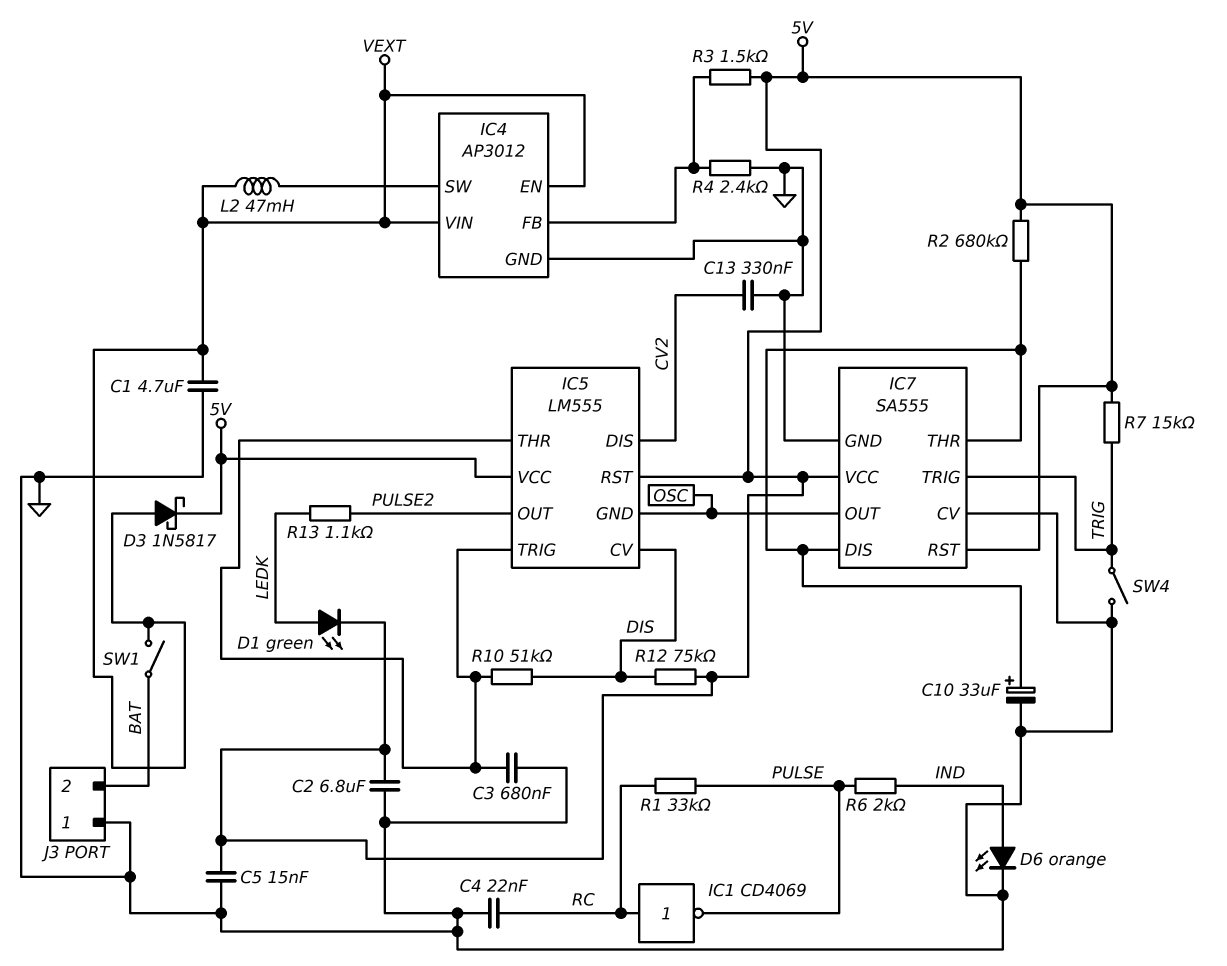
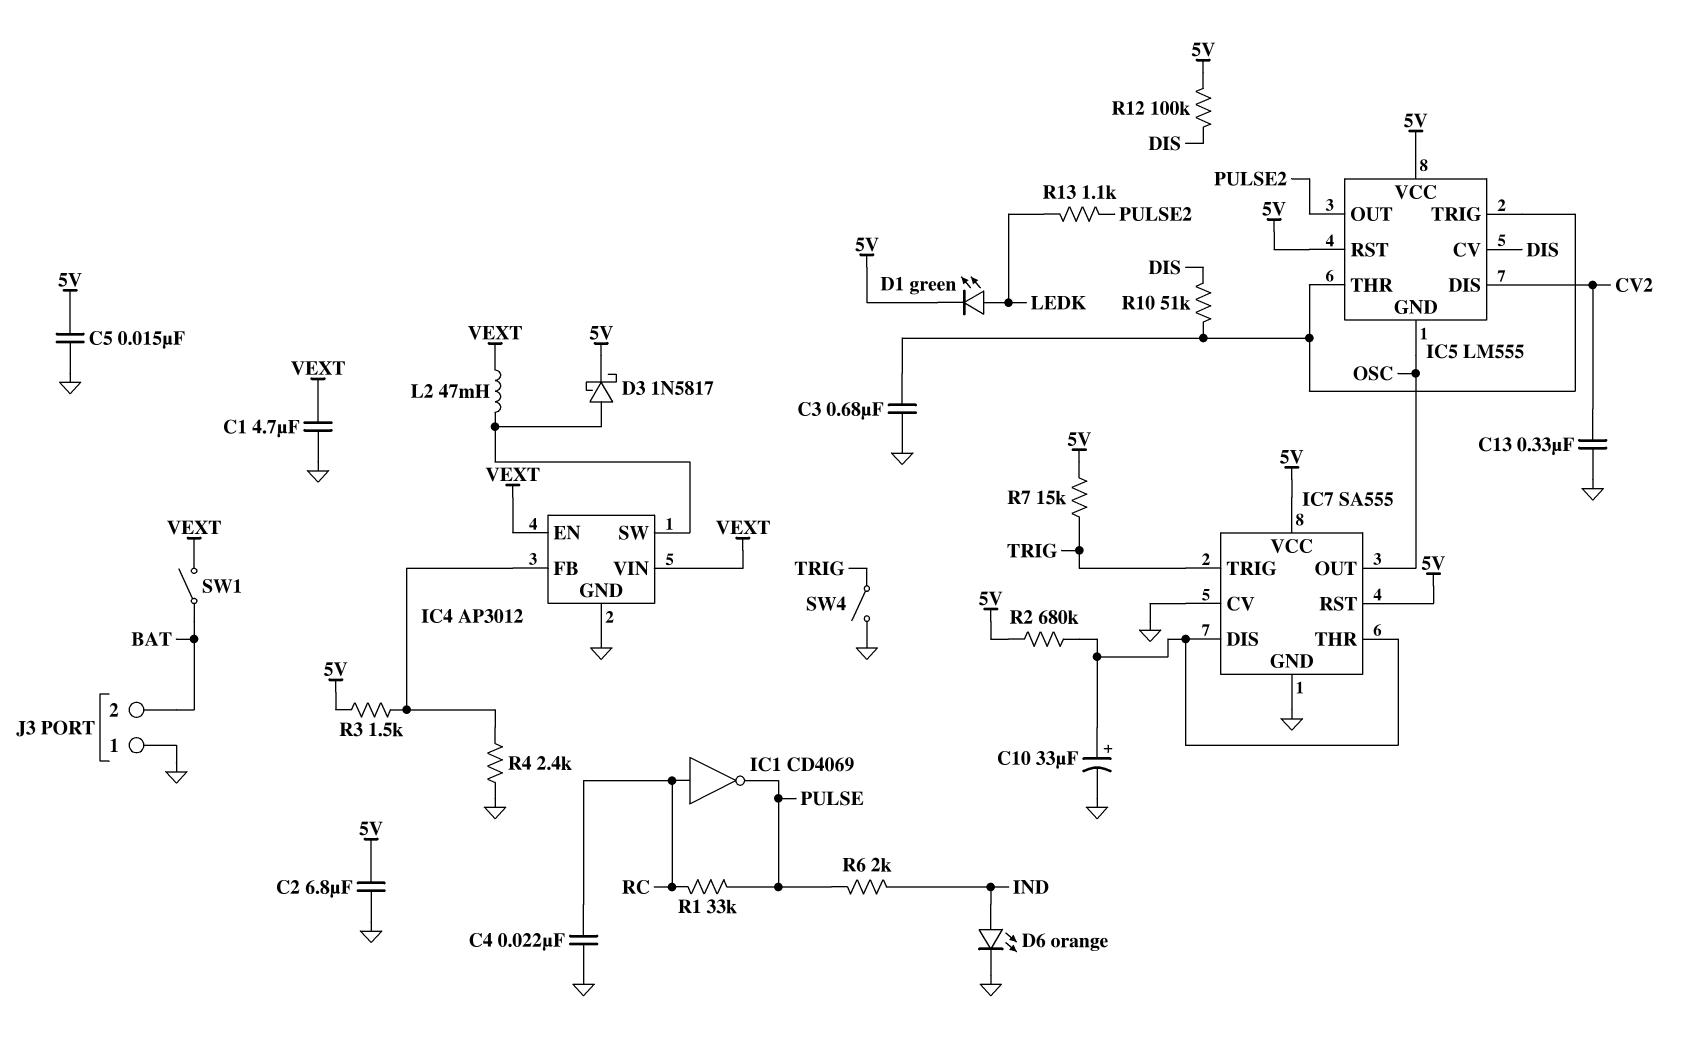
D3: schottky 1N5817 (A VEXT, K 5V) -> schottky 1N5817 (A IC4/SW, K 5V)
R12: 75k (5V, DIS) -> 100k (5V, DIS)

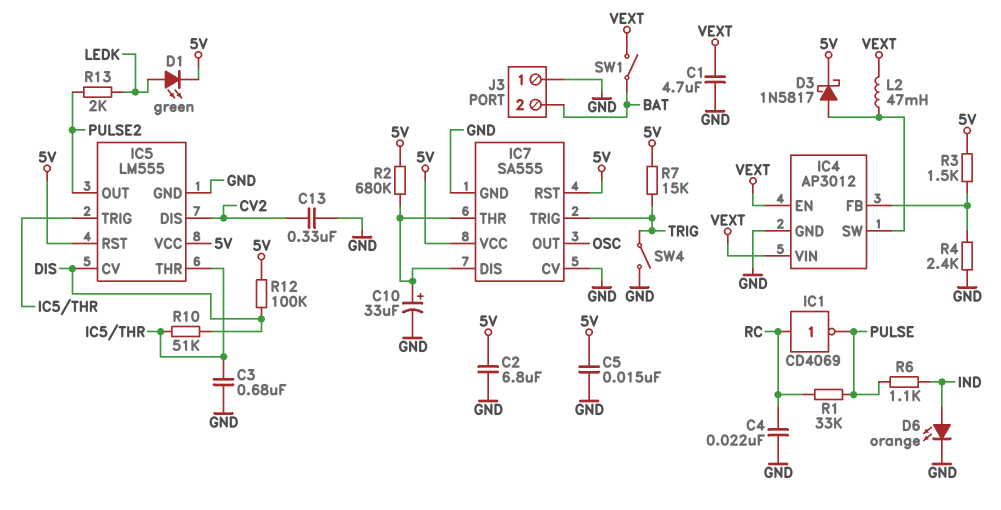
IC5 pin GND: OSC -> GND
R6: 2k (IND, PULSE) -> 1.1k (IND, PULSE)
R13: 1.1k (LEDK, PULSE2) -> 2k (LEDK, PULSE2)

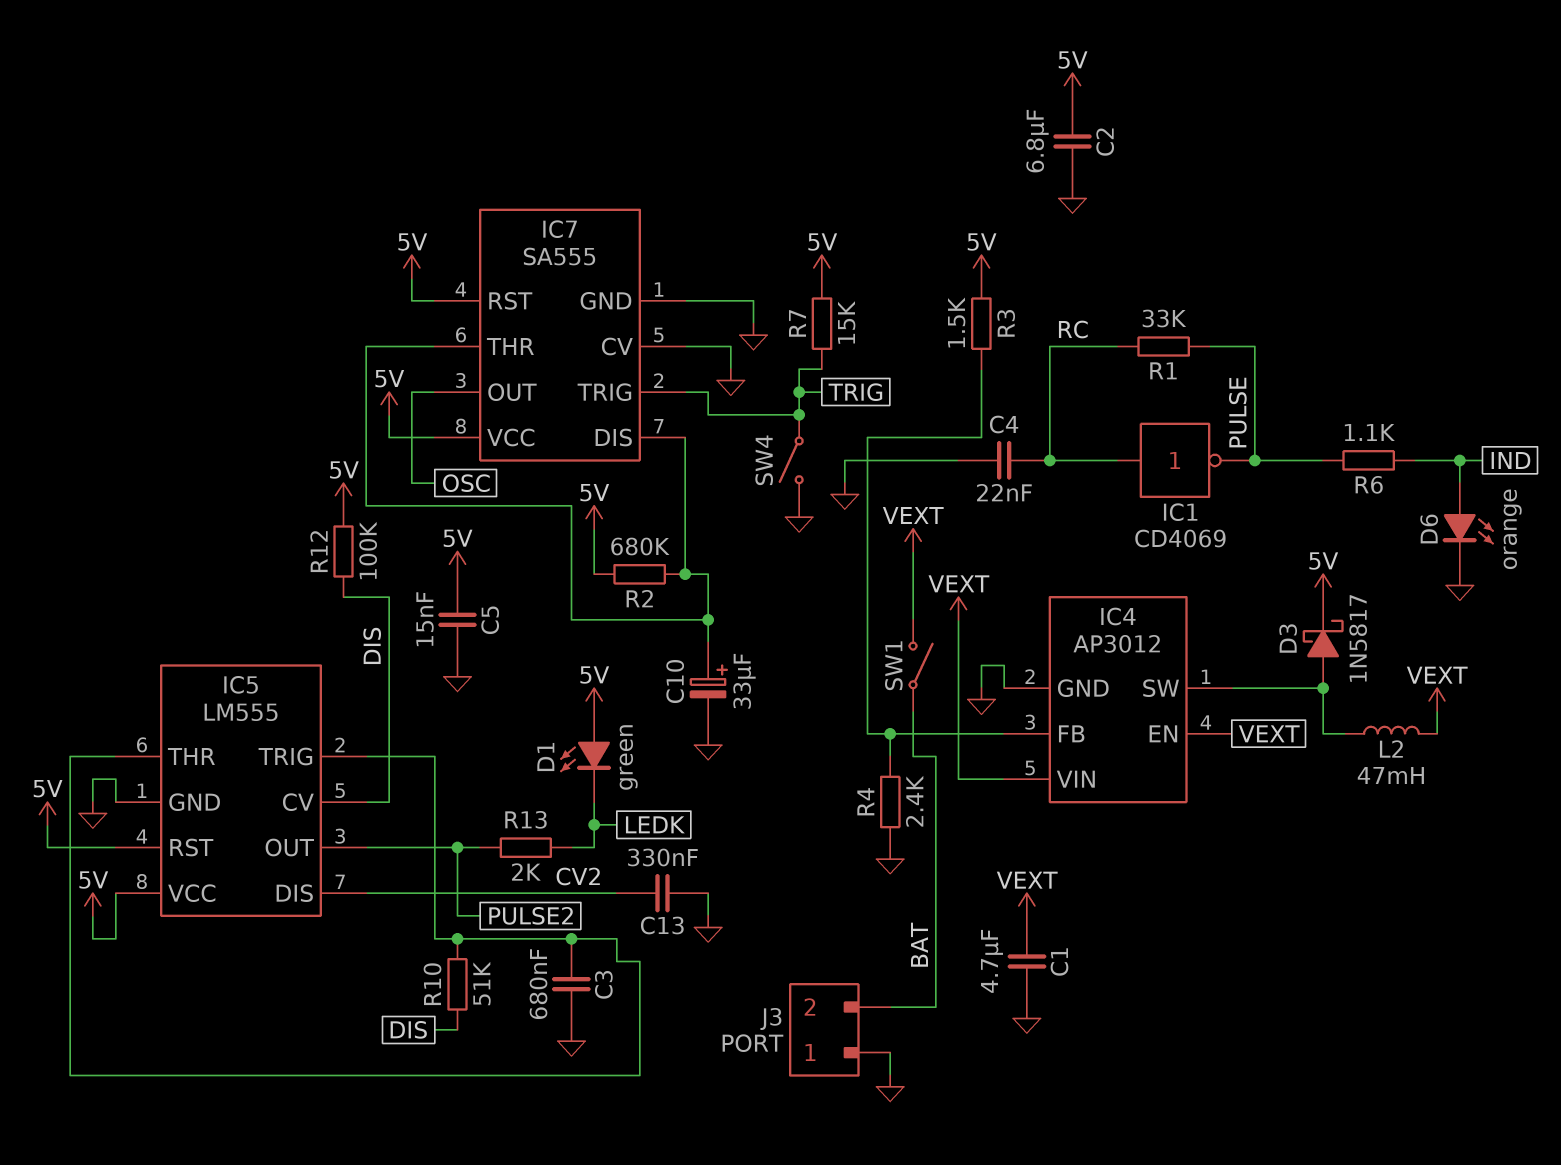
D1: LED green (A LEDK, K 5V) -> LED green (A 5V, K LEDK)

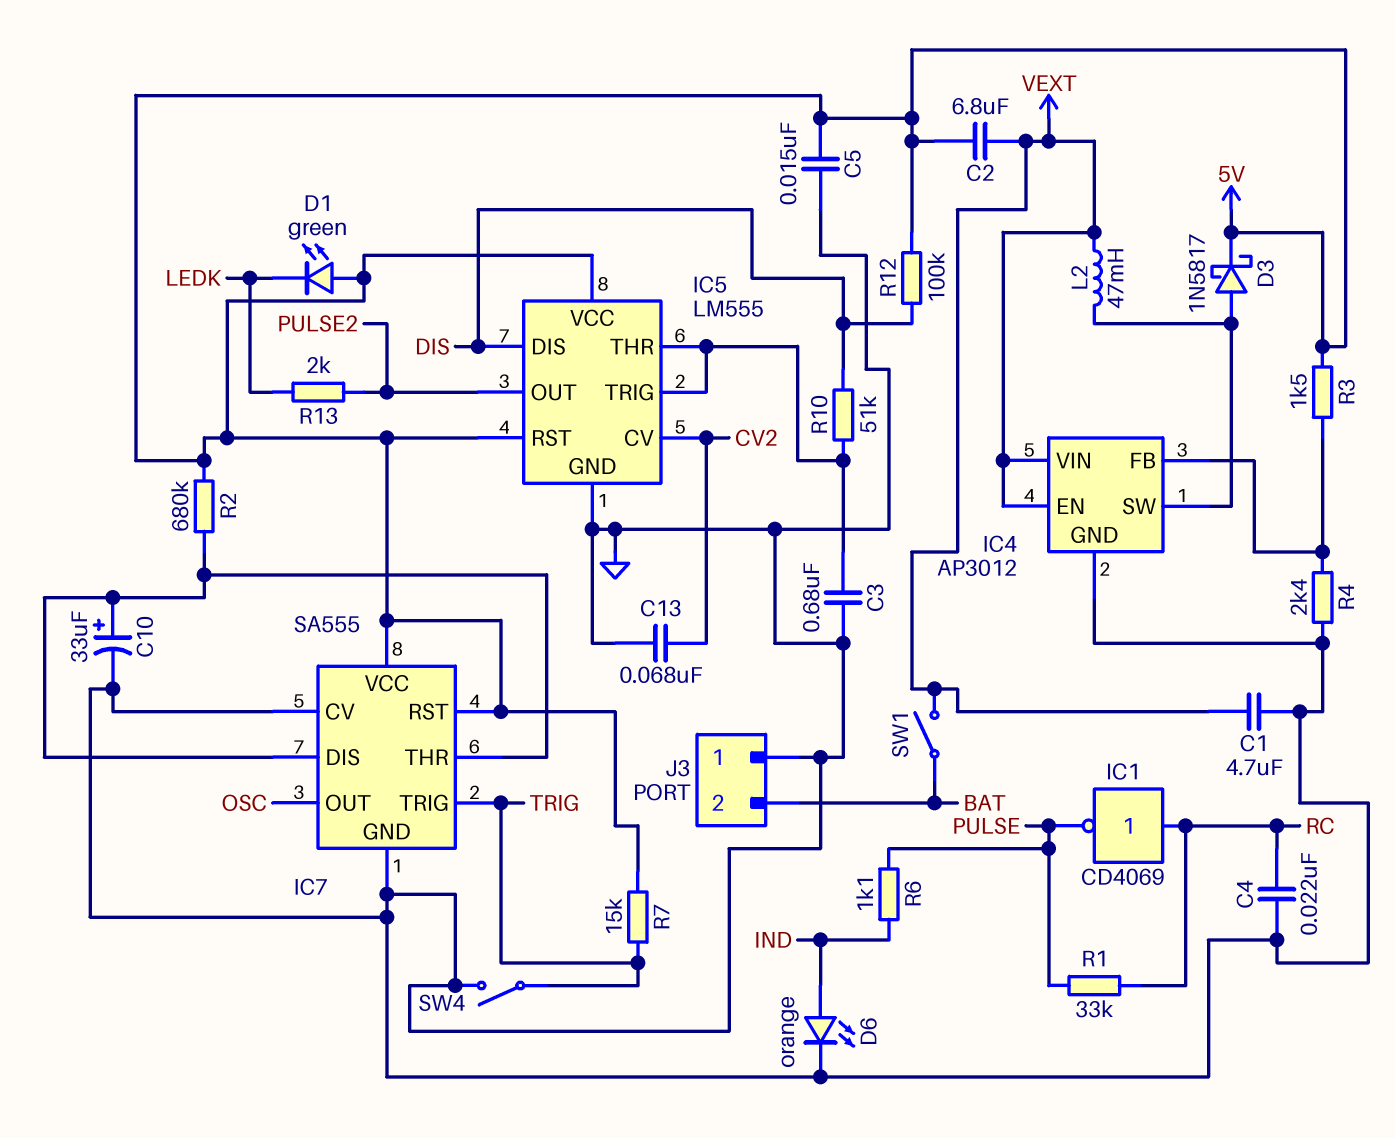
C2: 6.8uF (5V, GND) -> 6.8uF (5V, VEXT)
C13: 330nF (CV2, GND) -> 68nF (CV2, GND)
IC5 pin CV: DIS -> CV2
IC5 pin DIS: CV2 -> DIS

